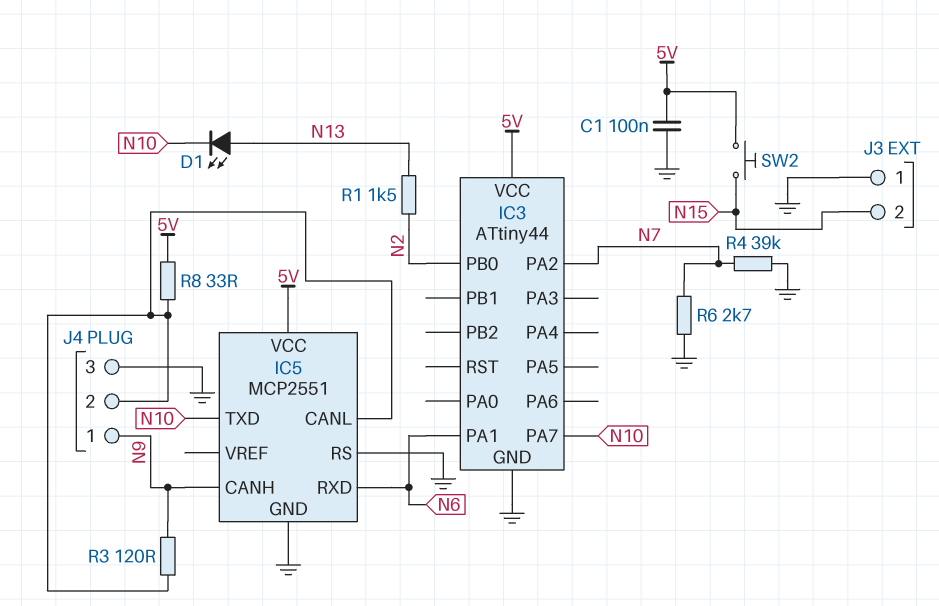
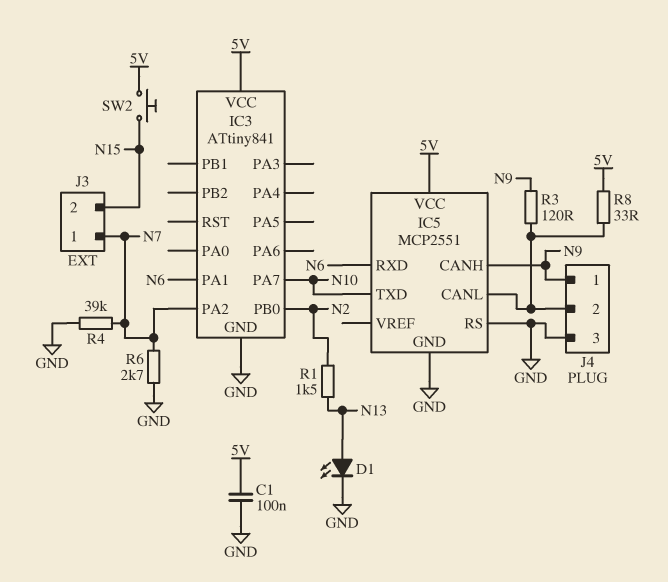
D1: LED (A N13, K N10) -> LED (A N13, K GND)
IC3: ATtiny44 -> ATtiny841
J3 pin 1: GND -> N7

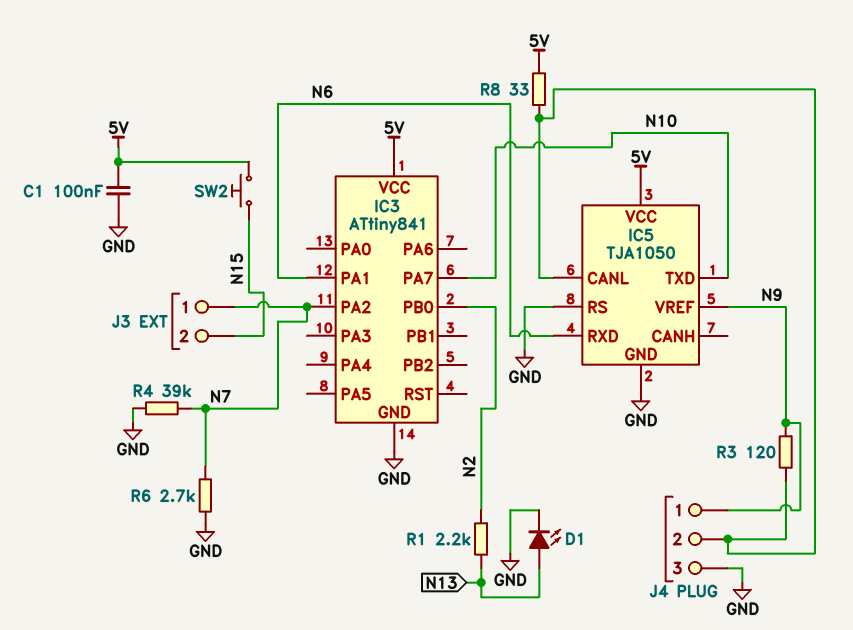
IC5: MCP2551 -> TJA1050
IC5 pin CANH: N9 -> none
IC5 pin VREF: none -> N9
R1: 1.5k (N2, N13) -> 2.2k (N2, N13)

